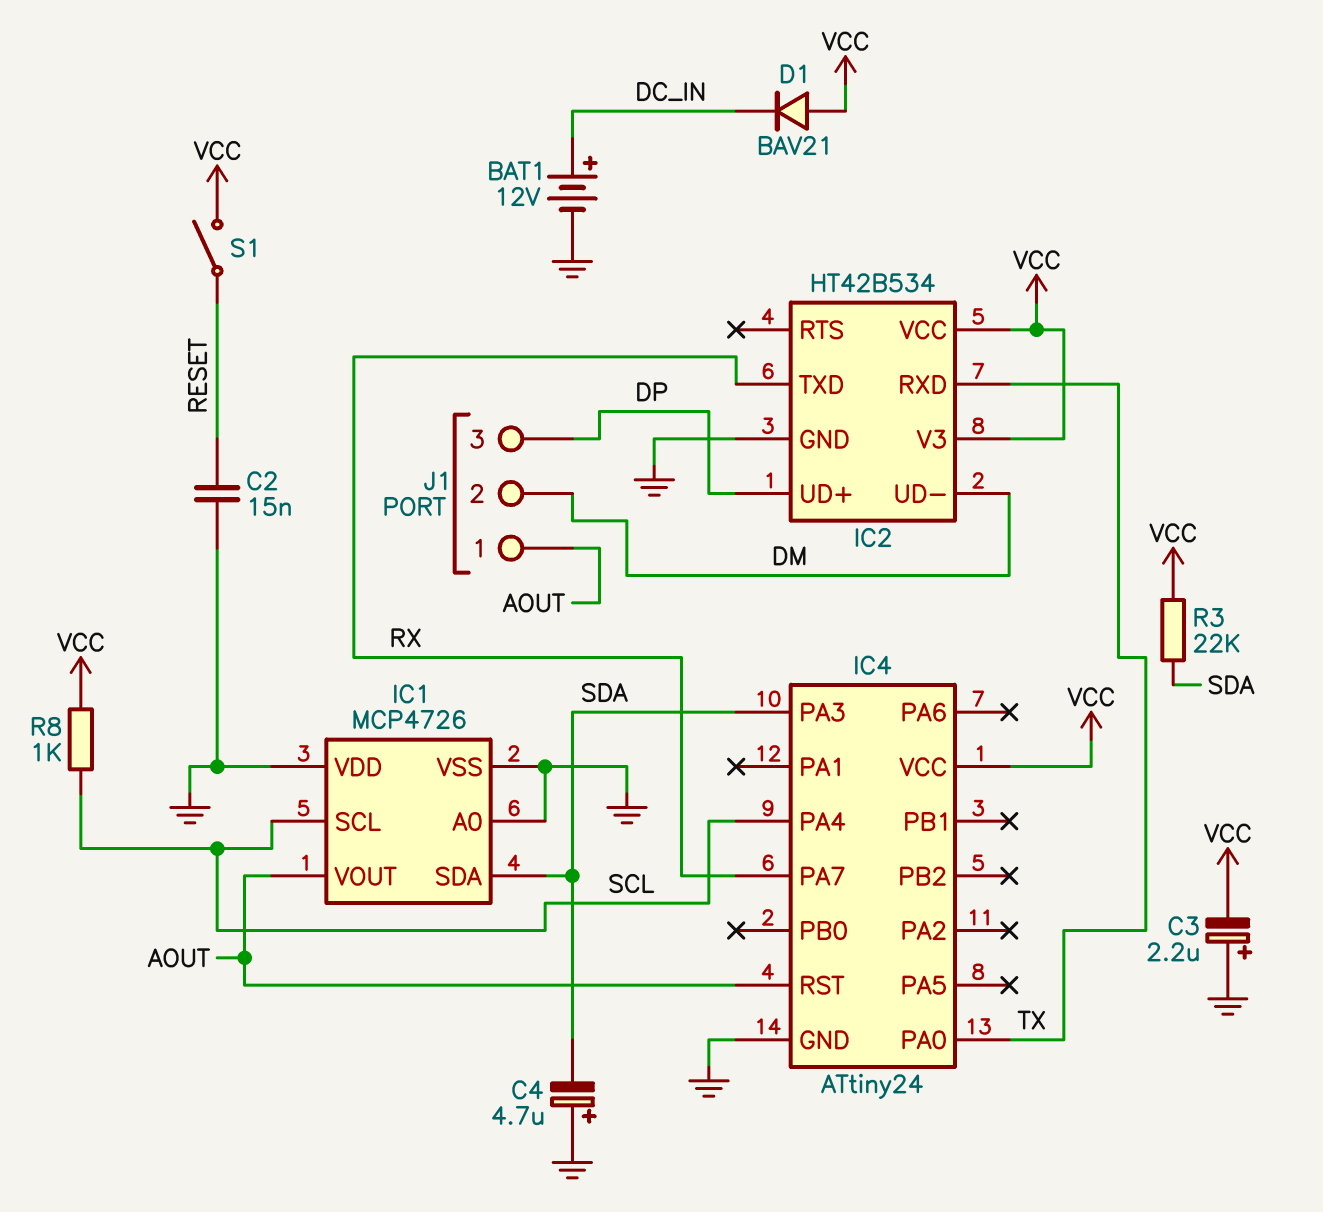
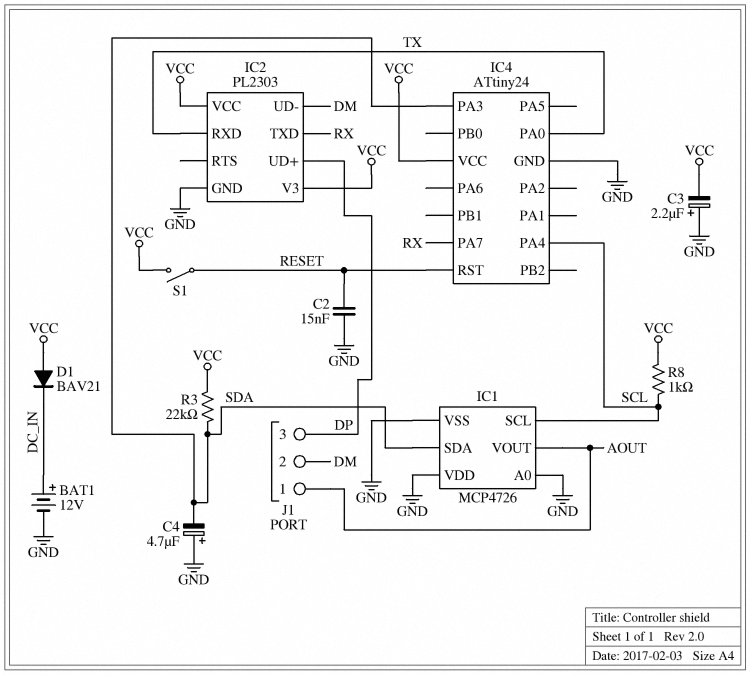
IC2: HT42B534 -> PL2303
IC4 pin RST: AOUT -> RESET

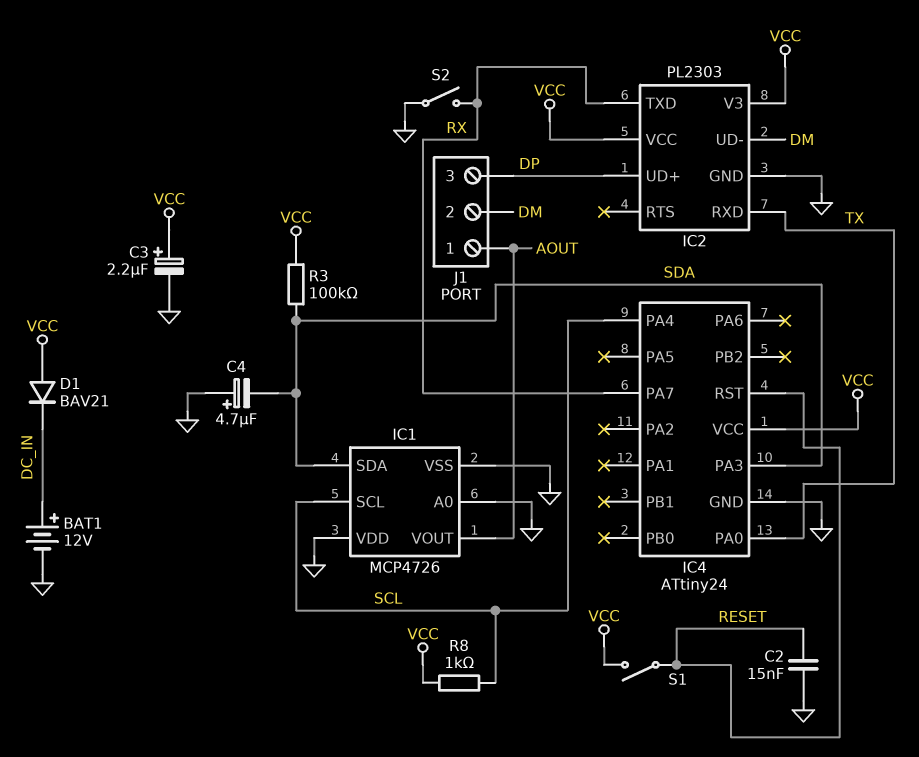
C3: 2.2uF (plus GND, minus VCC) -> 2.2uF (plus VCC, minus GND)
R3: 22k (SDA, VCC) -> 100k (SDA, VCC)
S2: none -> switch (GND, RX)

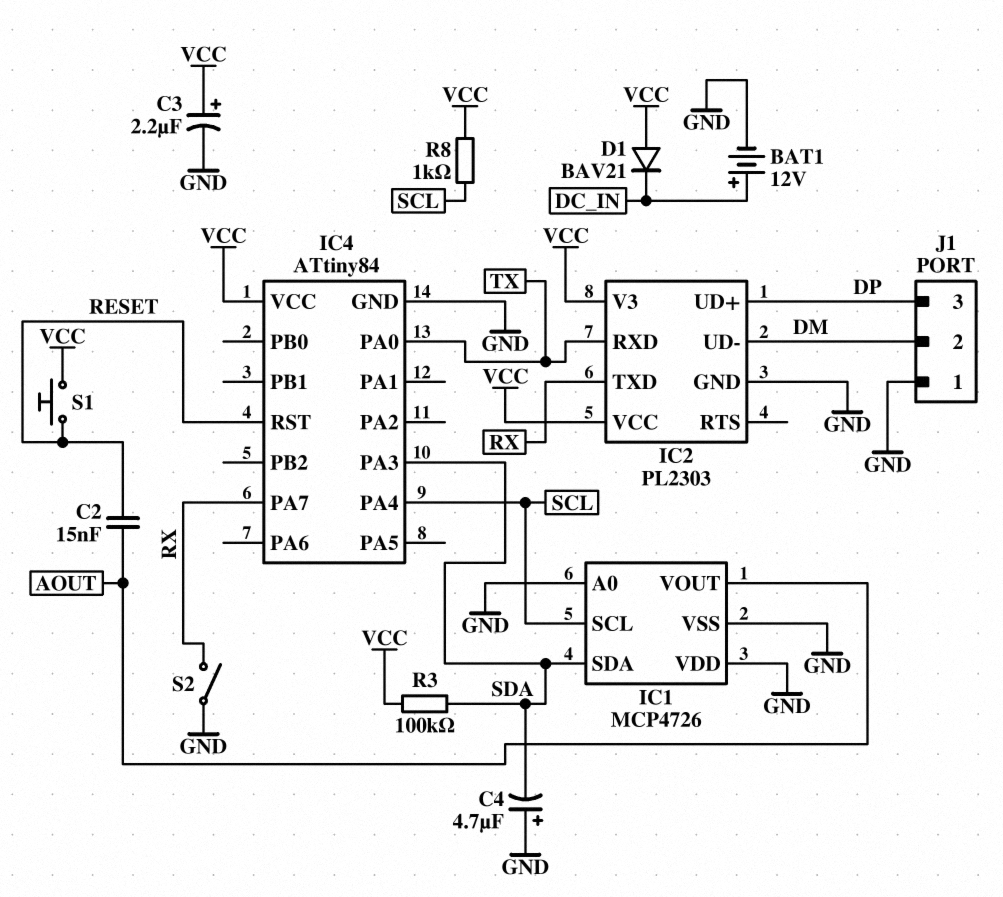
C2: 15nF (GND, RESET) -> 15nF (AOUT, RESET)
IC4: ATtiny24 -> ATtiny84
J1 pin 1: AOUT -> GND
S1: switch (RESET, VCC) -> button (RESET, VCC)

